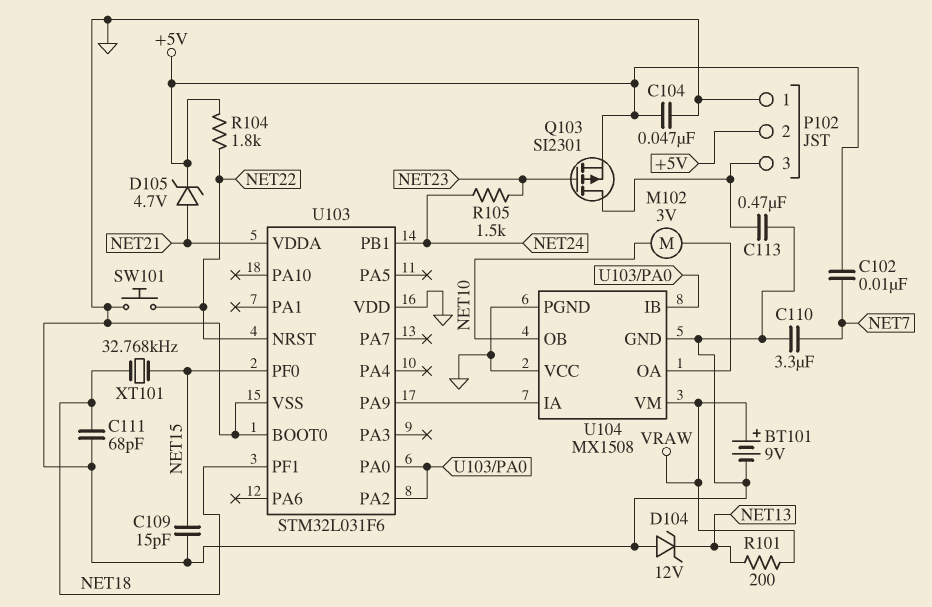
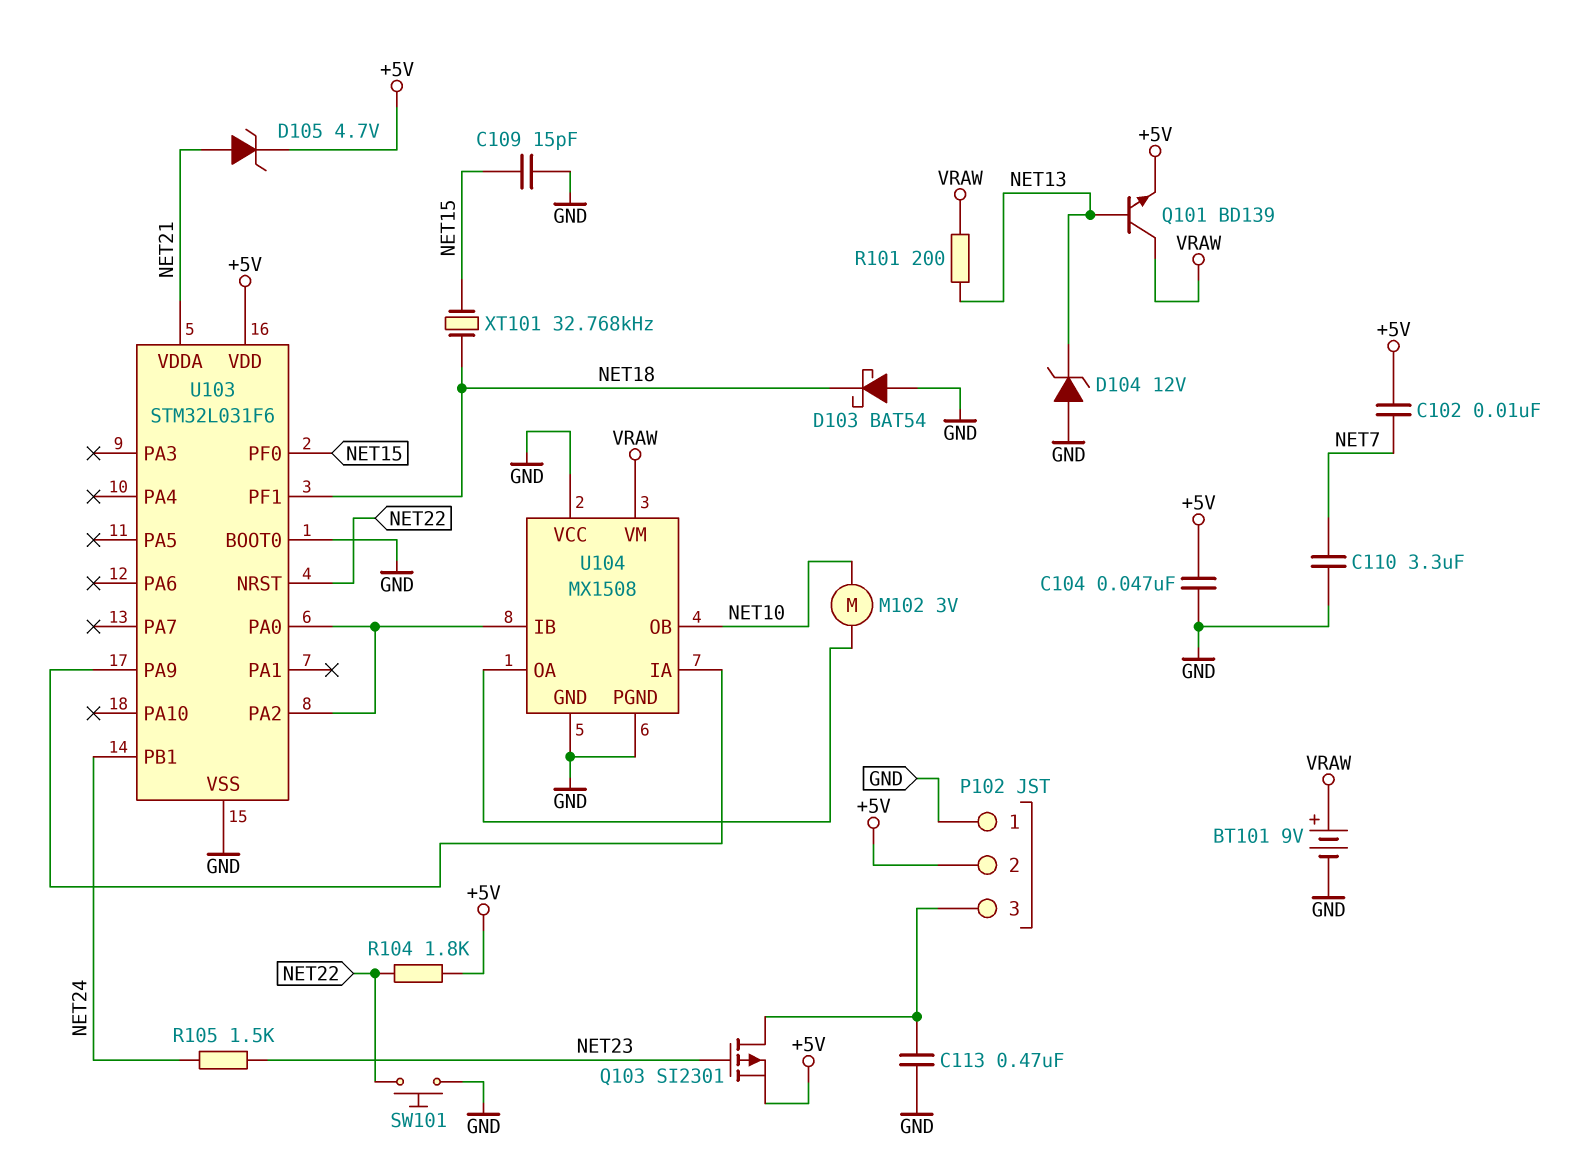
C111: 68pF (GND, NET18) -> none
D103: none -> schottky BAT54 (A GND, K NET18)
Q101: none -> NPN BD139 (B NET13, C VRAW, E +5V)
U103 pin VDD: GND -> +5V

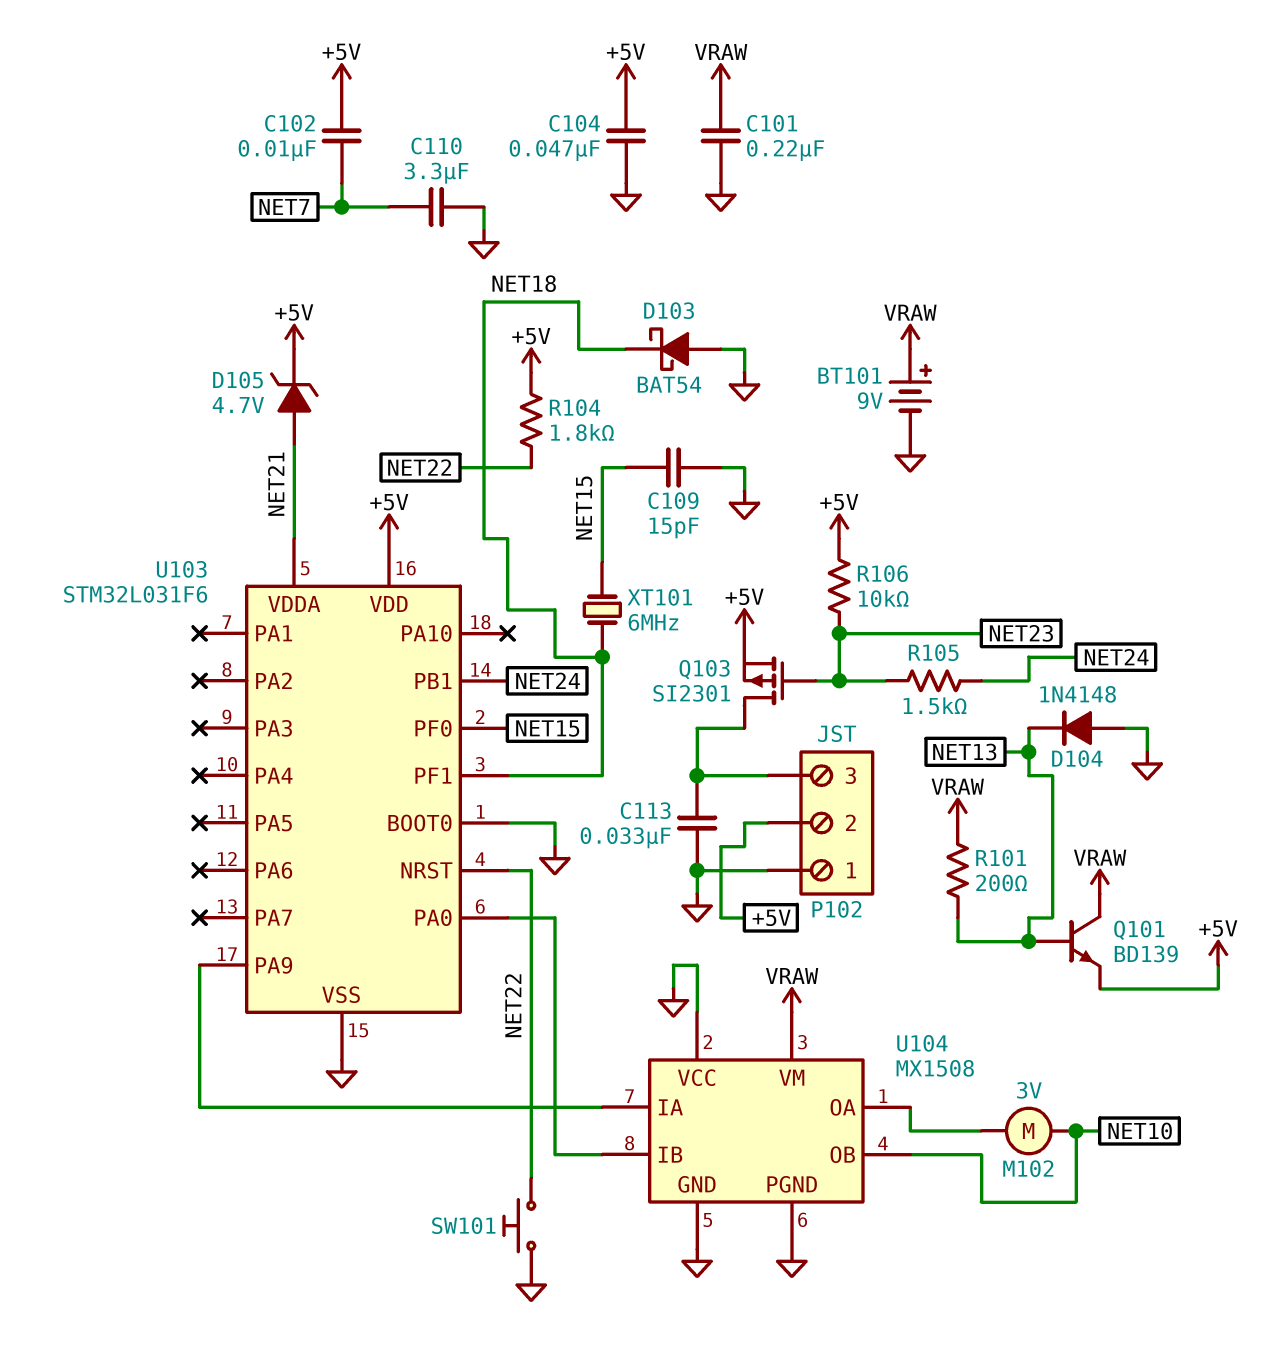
C101: none -> 220nF (GND, VRAW)
C113: 470nF (GND, P102/3) -> 33nF (GND, P102/3)
D104: zener 12V (A GND, K NET13) -> diode 1N4148 (A GND, K NET13)
R106: none -> 10k (+5V, NET23)
U103 pin PA2: U103/PA0 -> none
XT101: 32.768kHz (NET15, NET18) -> 6MHz (NET15, NET18)

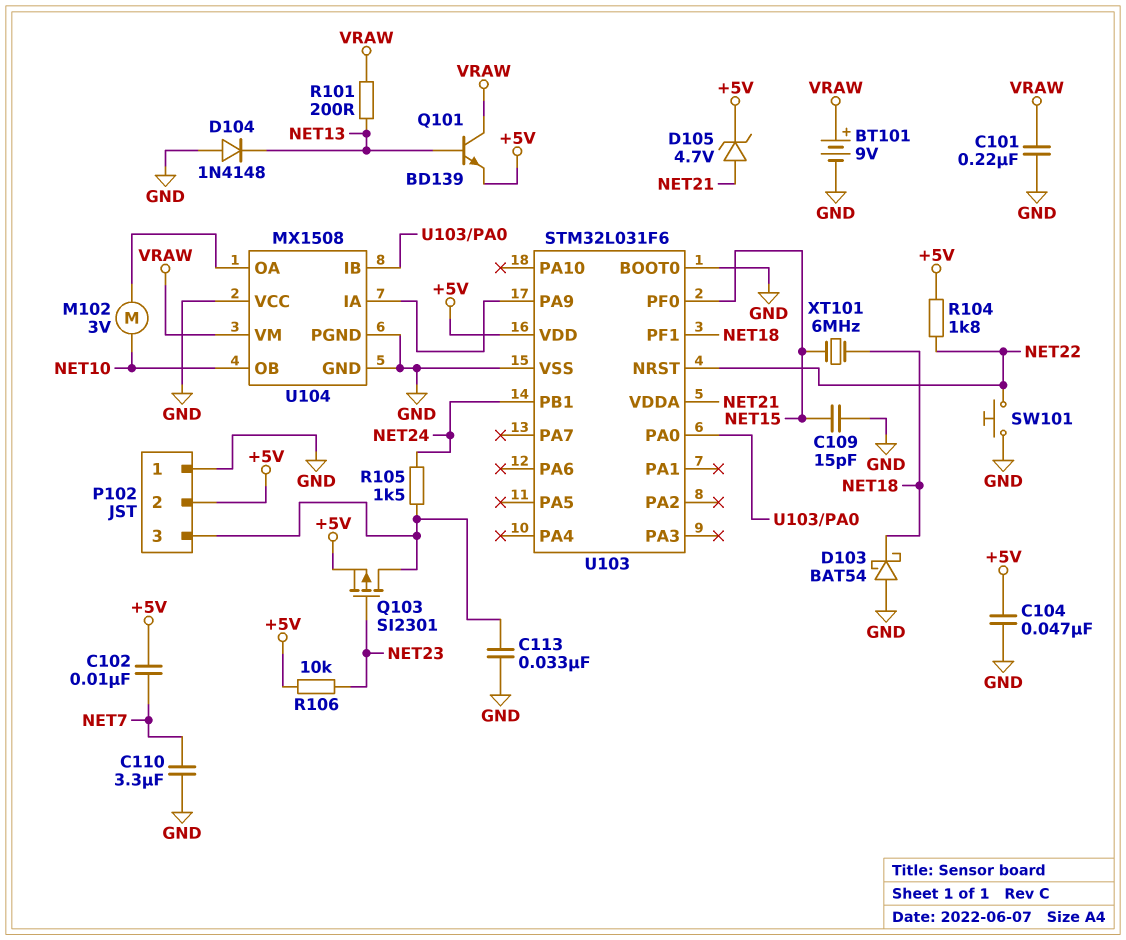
R105: 1.5k (NET23, NET24) -> 1.5k (NET24, P102/3)

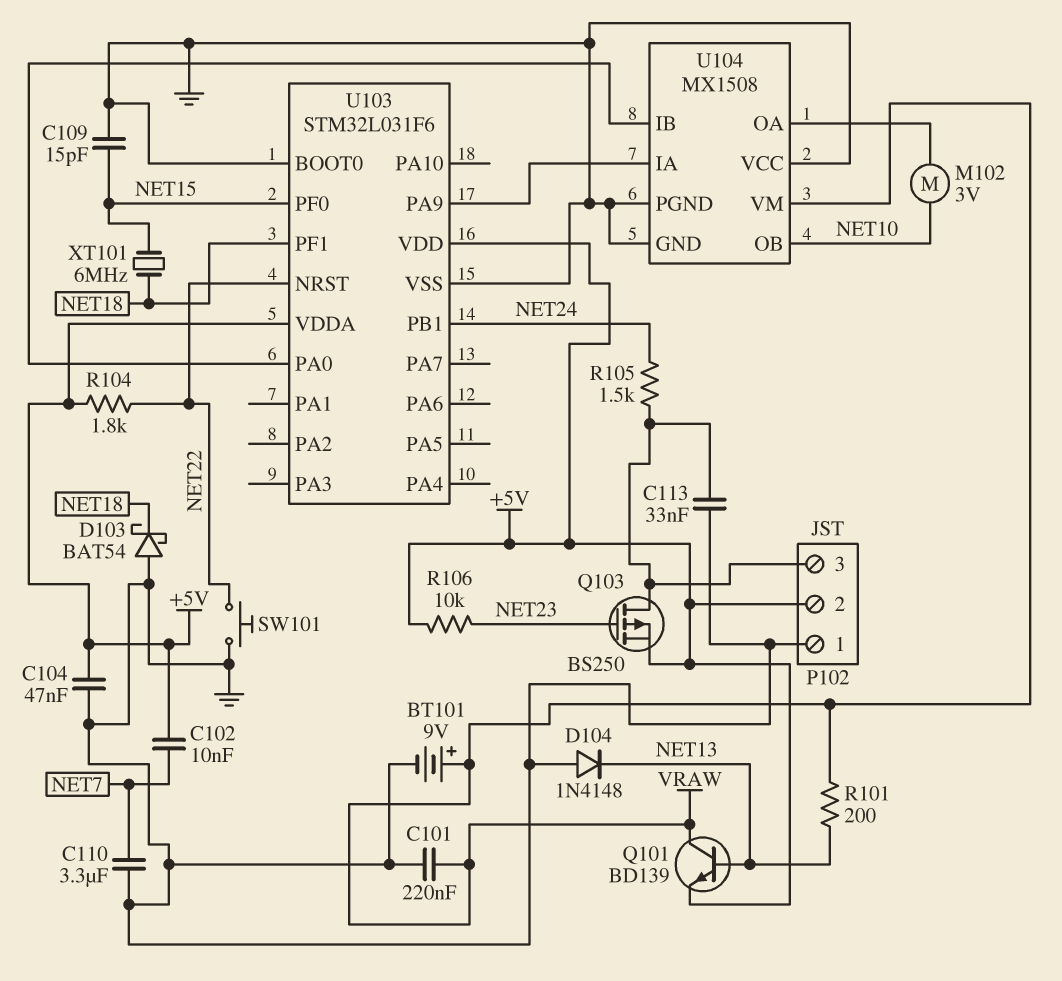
D105: zener 4.7V (A NET21, K +5V) -> none
Q103: PMOS SI2301 (G NET23, D P102/3, S +5V) -> PMOS BS250 (G NET23, D P102/3, S +5V)
U103 pin VDDA: NET21 -> +5V

